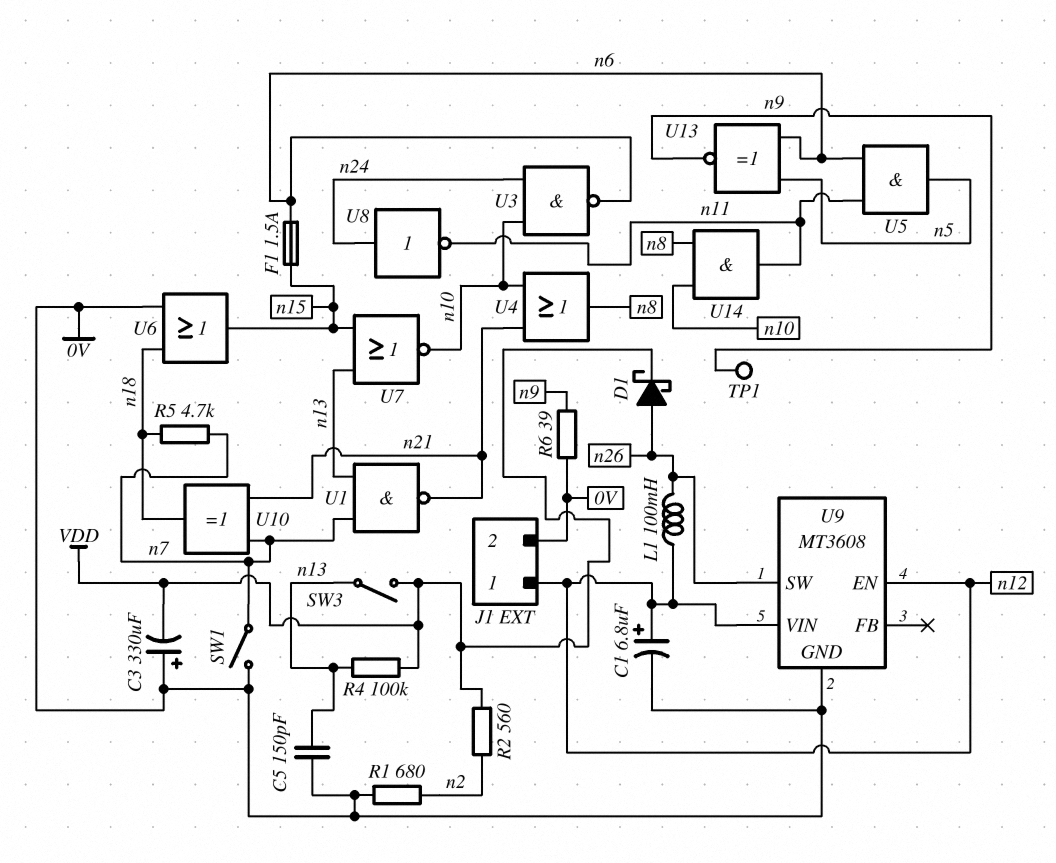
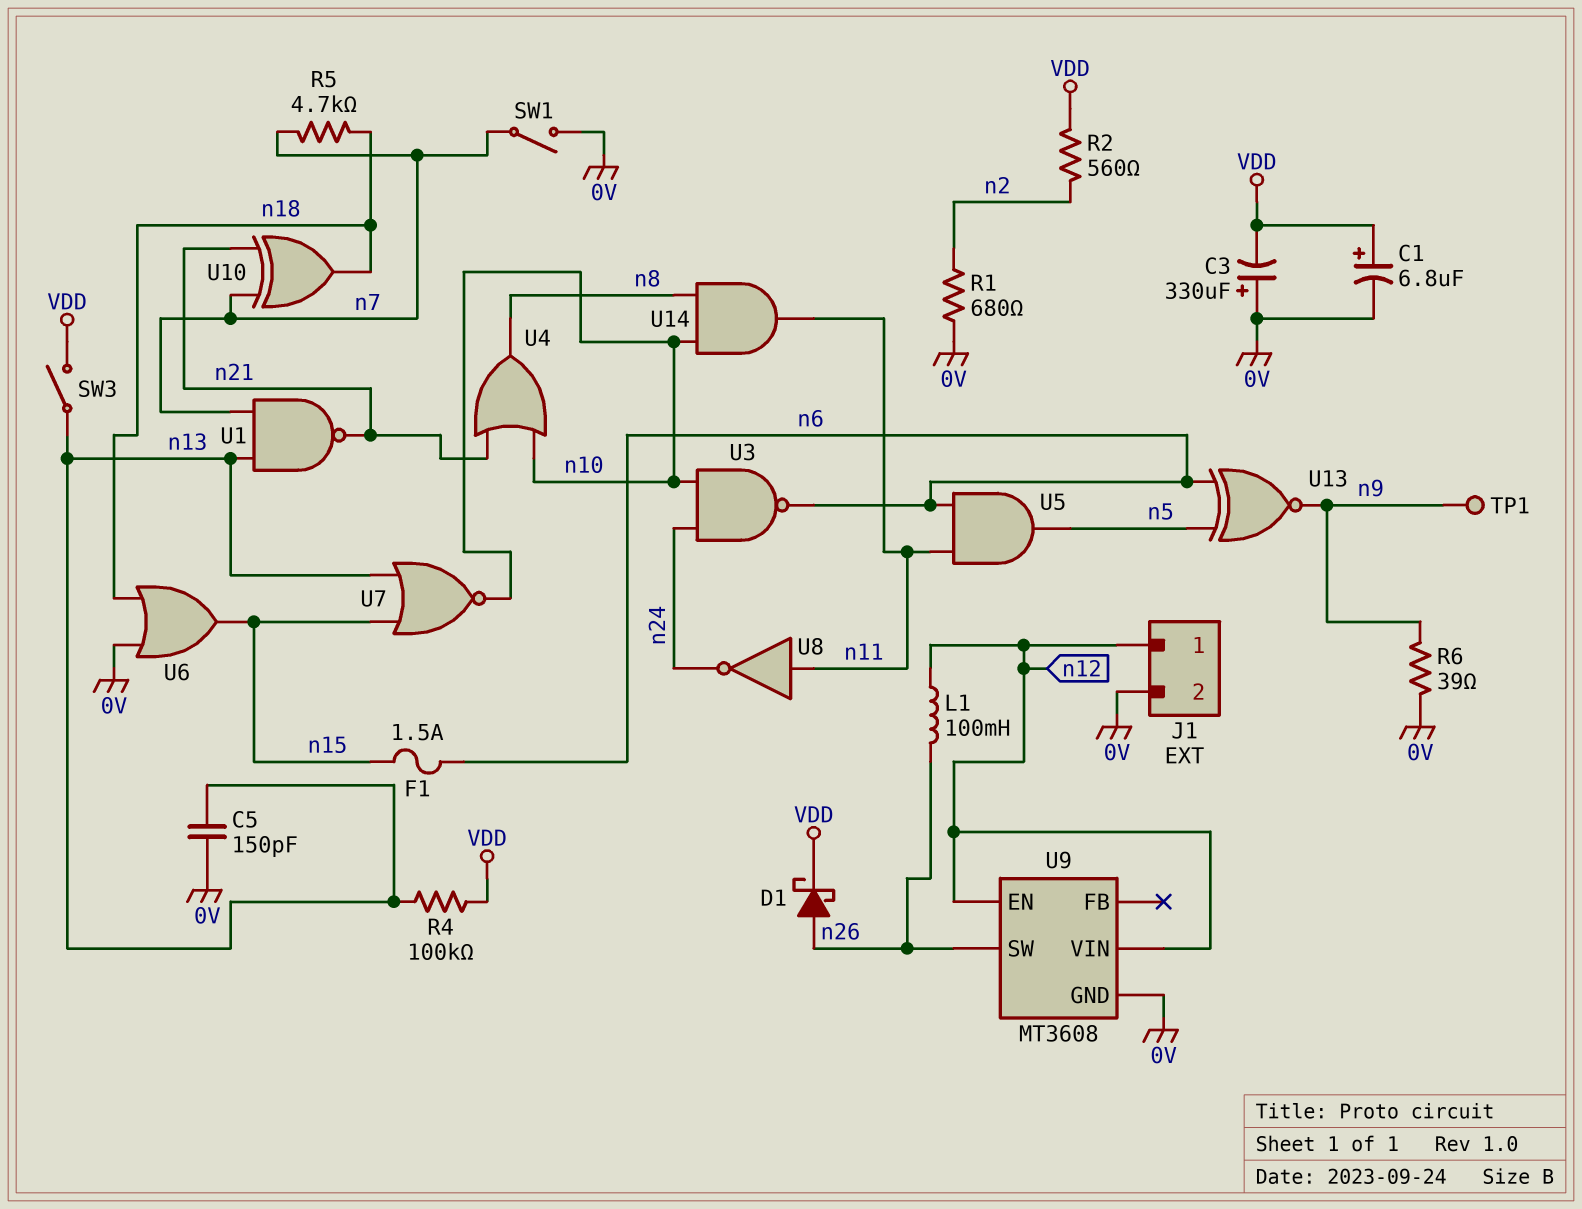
C1: 6.8uF (plus n12, minus 0V) -> 6.8uF (plus VDD, minus 0V)
U8: NOT (in n24, out n11) -> NOT (in n11, out n24)

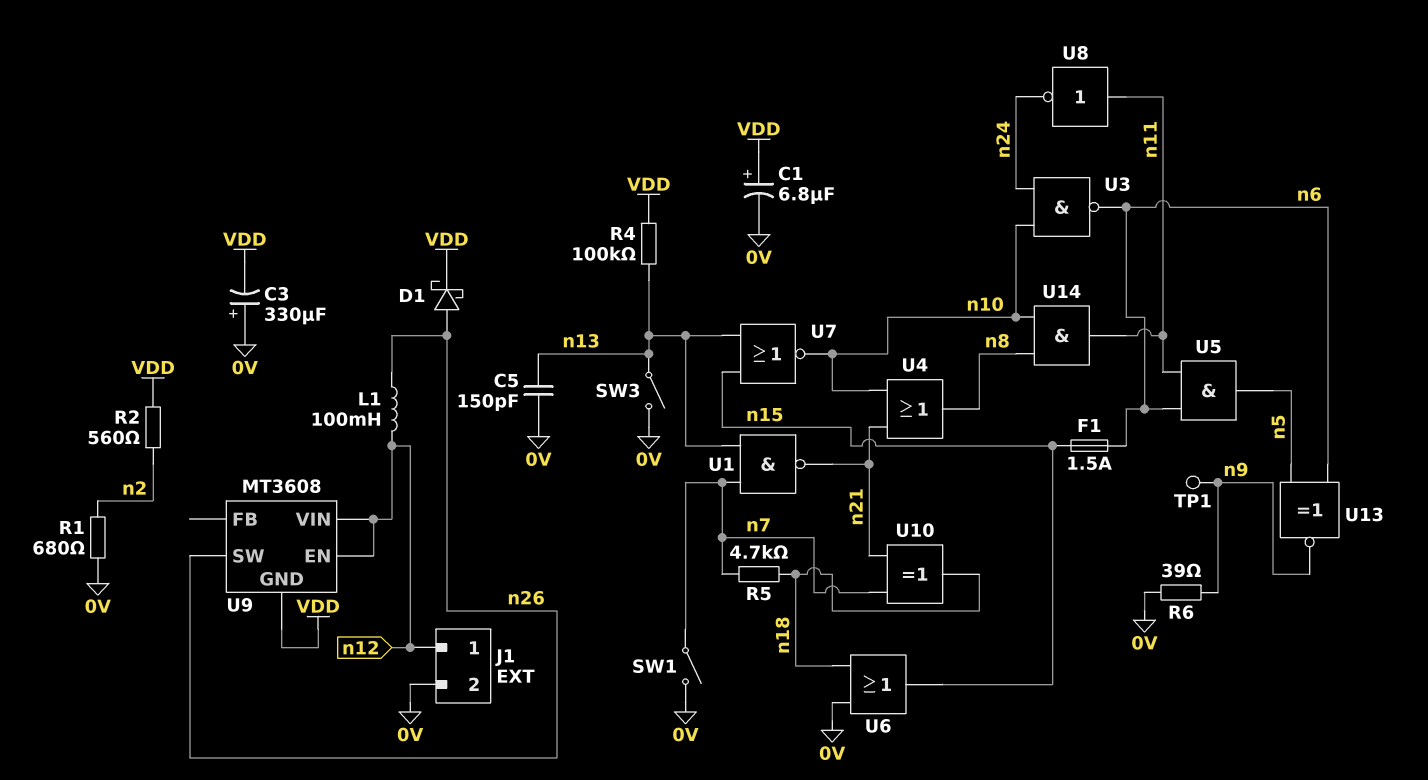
SW3: switch (VDD, n13) -> switch (0V, n13)
U9 pin GND: 0V -> VDD

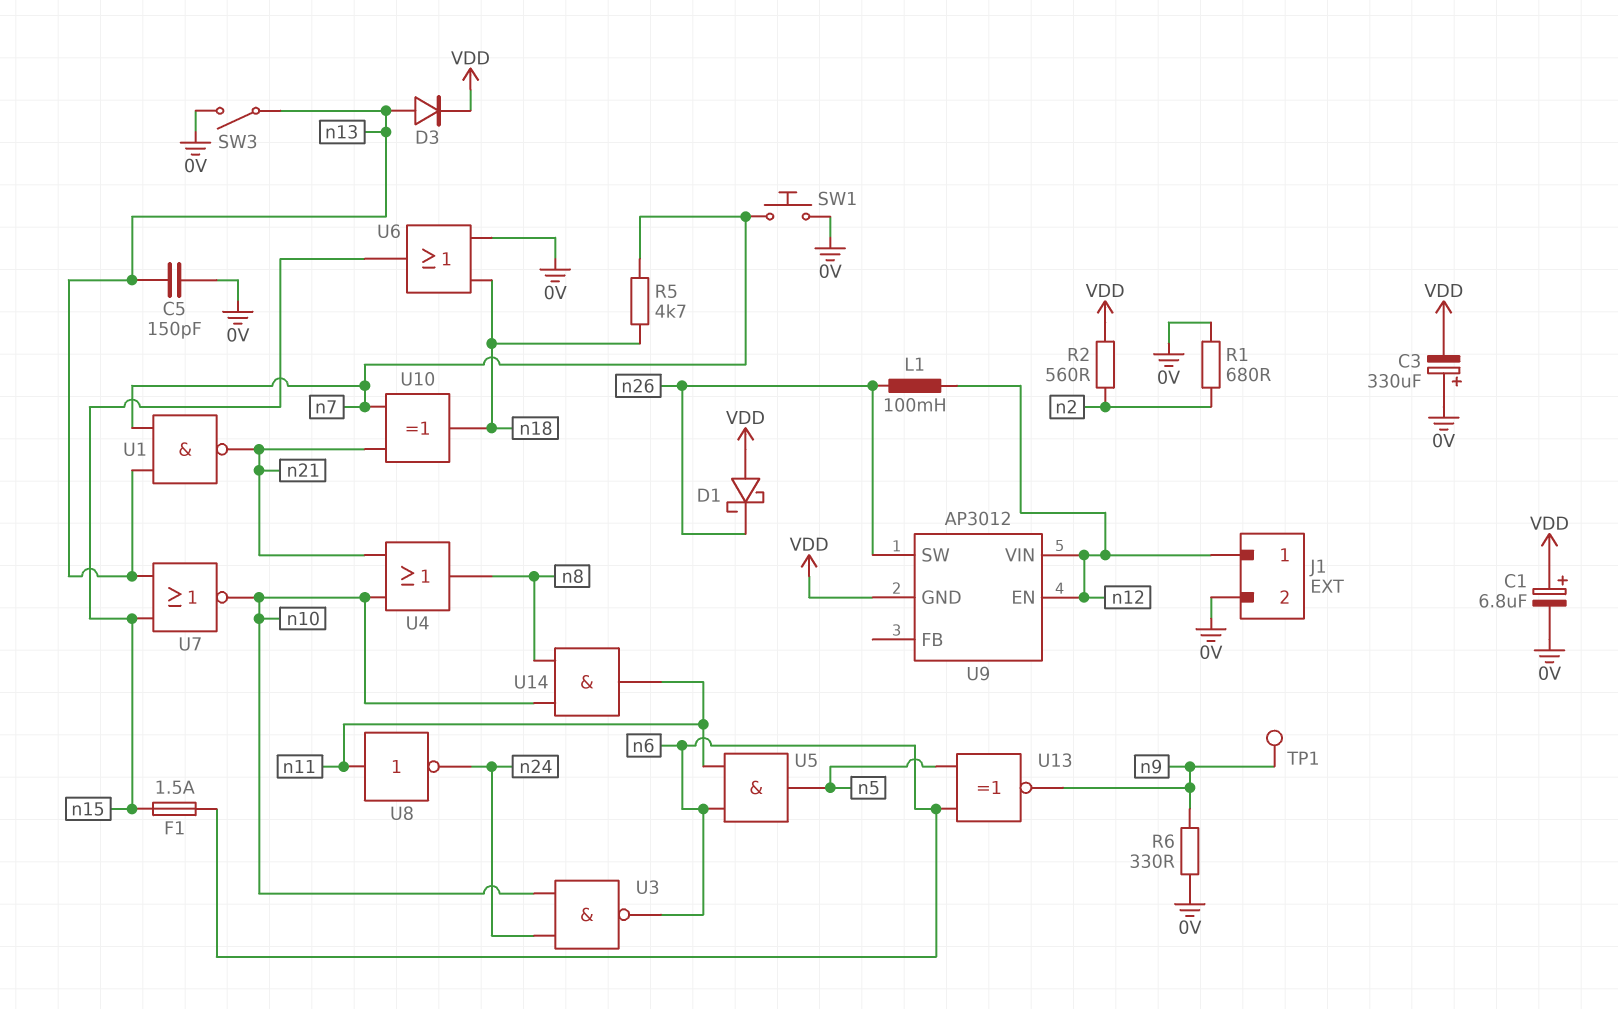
D1: schottky (A n26, K VDD) -> schottky (A VDD, K n26)
D3: none -> diode (A n13, K VDD)
R4: 100k (VDD, n13) -> none
R6: 39 (0V, n9) -> 330 (0V, n9)
SW1: switch (0V, n7) -> button (0V, n7)
U9: MT3608 -> AP3012

